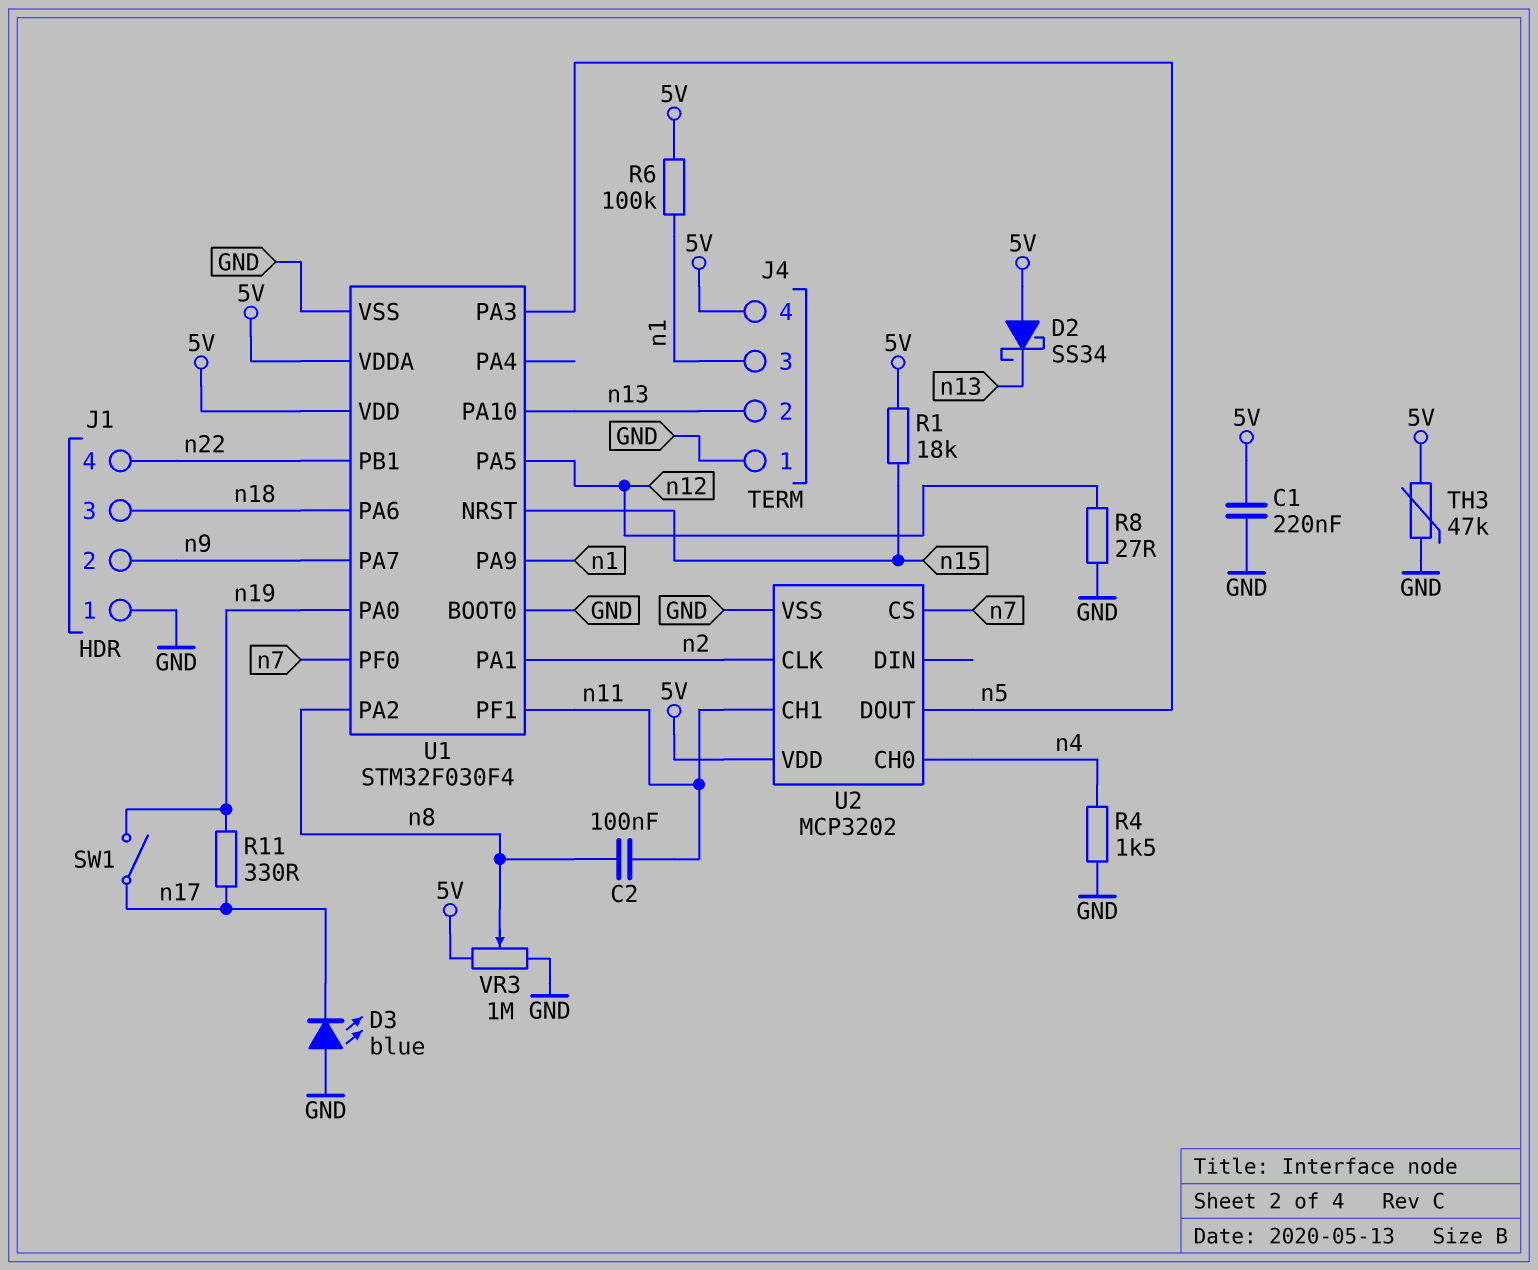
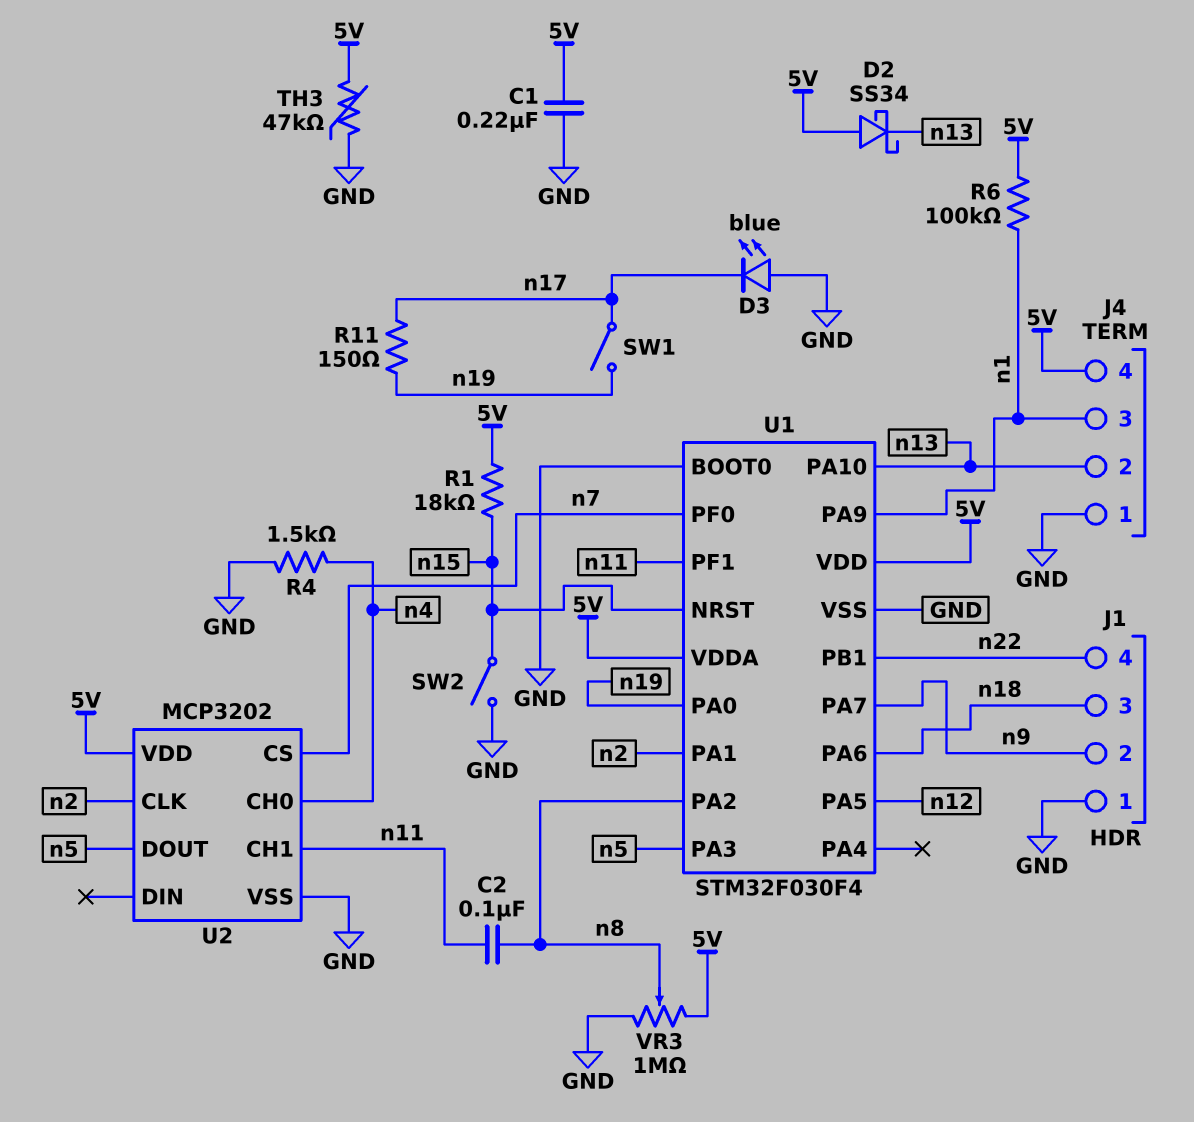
R8: 27 (GND, n12) -> none
R11: 330 (n17, n19) -> 150 (n17, n19)
SW2: none -> switch (GND, n15)

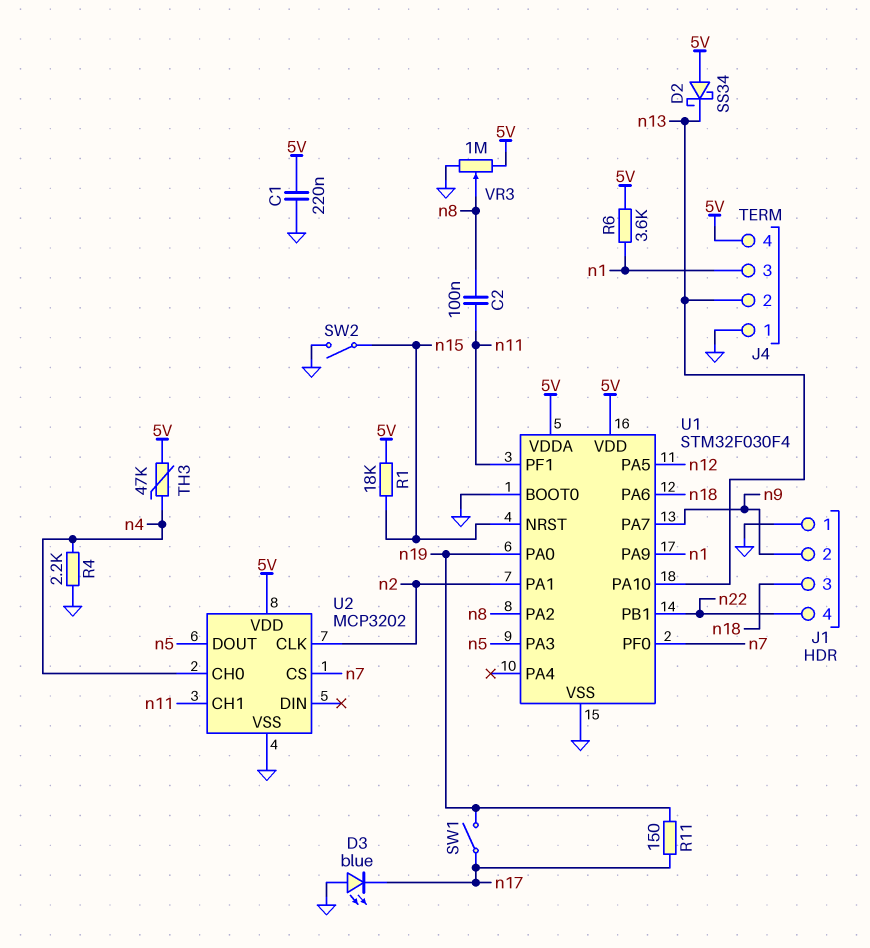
R4: 1.5k (GND, n4) -> 2.2k (GND, n4)
R6: 100k (5V, n1) -> 3.6k (5V, n1)
TH3: 47k (5V, GND) -> 47k (5V, n4)

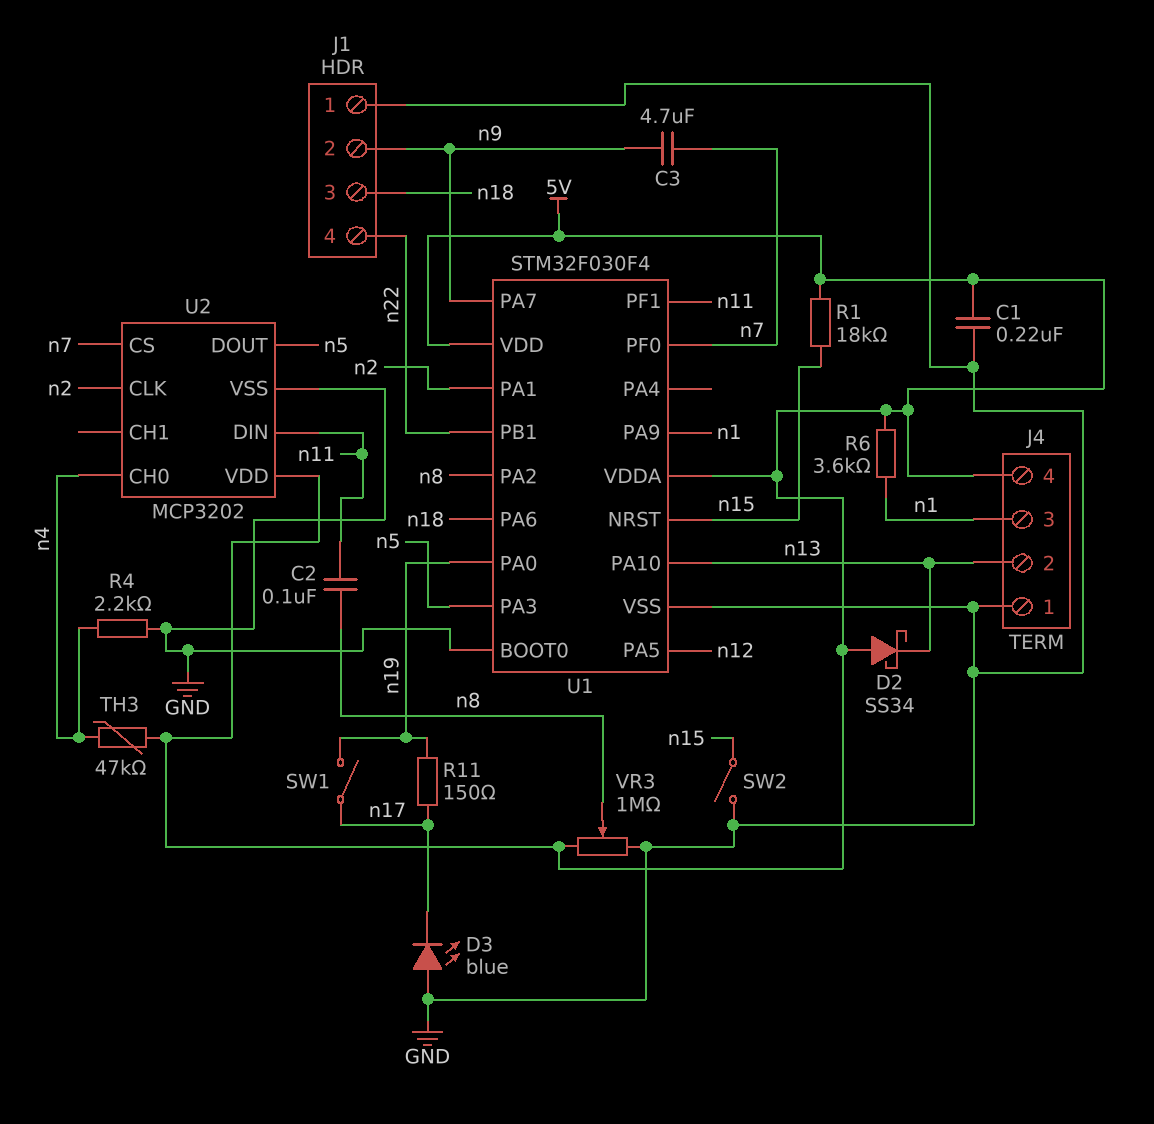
C3: none -> 4.7uF (n7, n9)
U2 pin CH1: n11 -> none
U2 pin DIN: none -> n11

